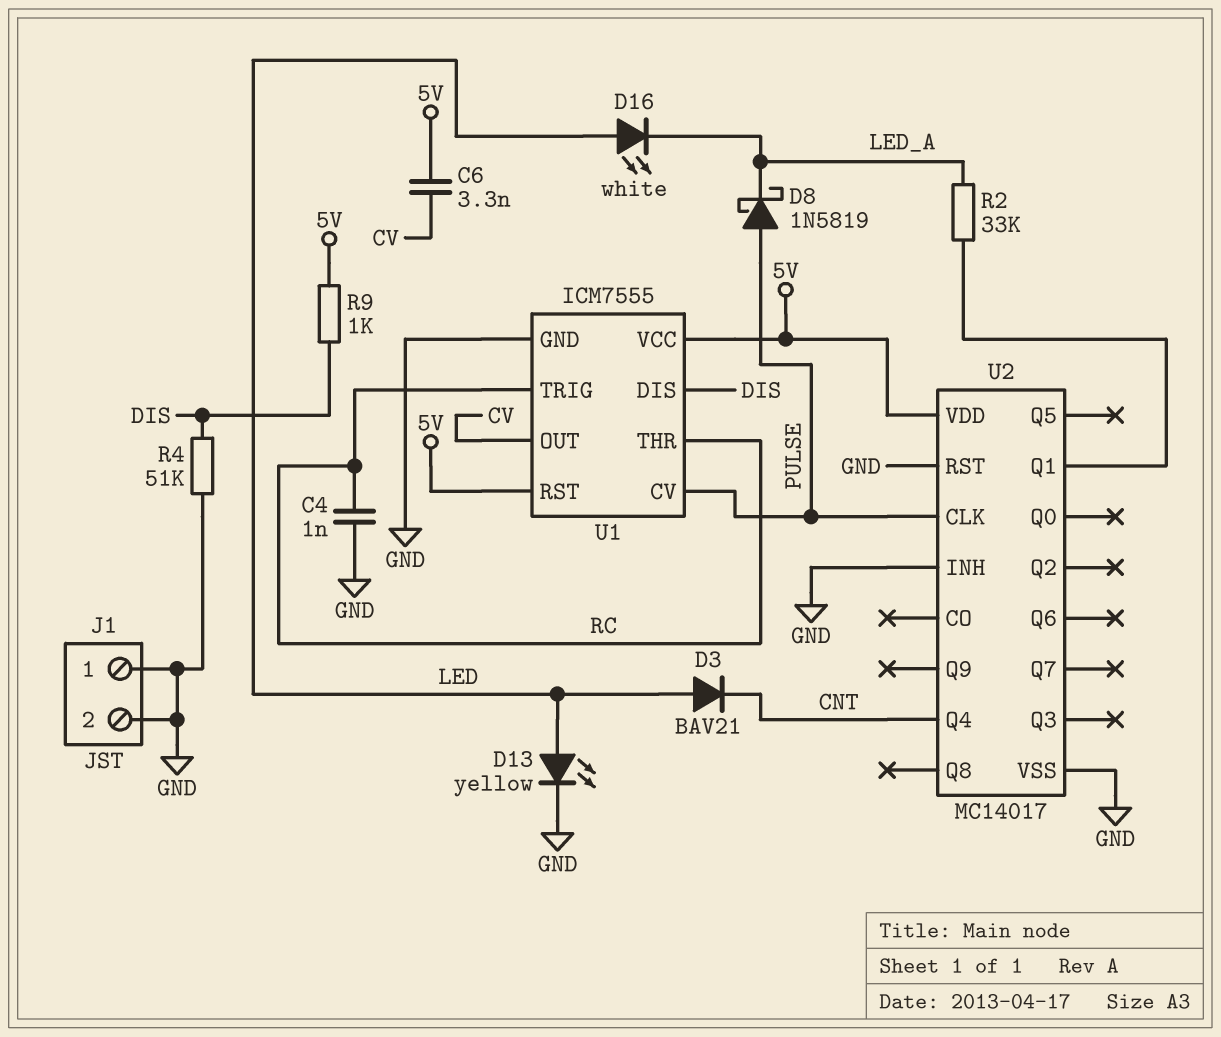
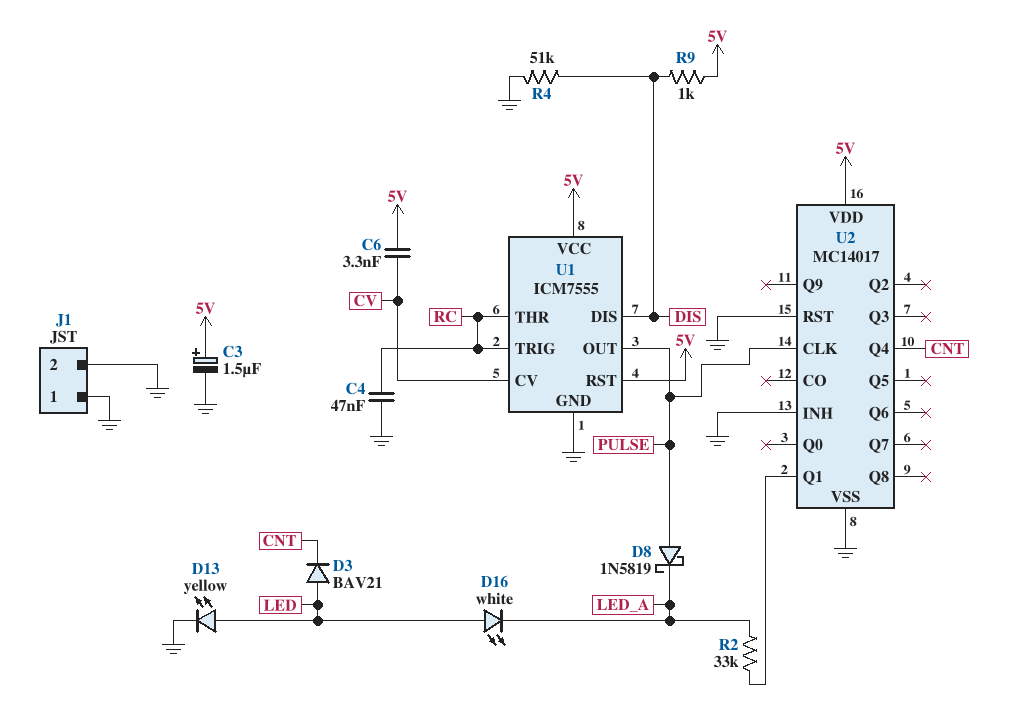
C3: none -> 1.5uF (plus 5V, minus GND)
C4: 1nF (GND, RC) -> 47nF (GND, RC)
U1 pin CV: PULSE -> CV
U1 pin OUT: CV -> PULSE

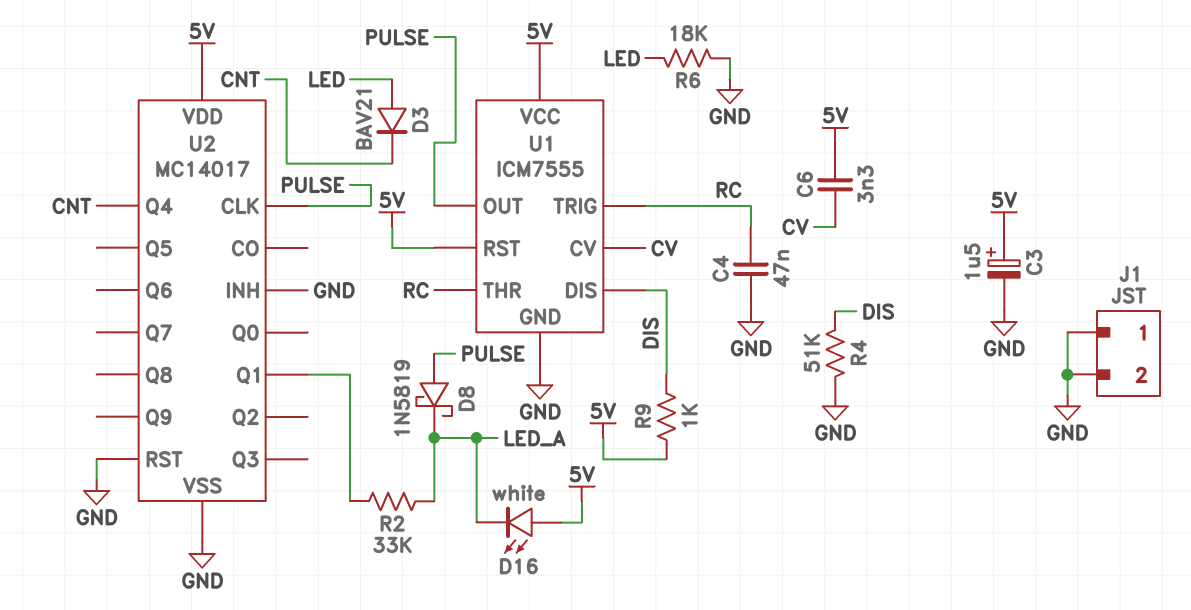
D13: LED yellow (A LED, K GND) -> none
D16: LED white (A LED, K LED_A) -> LED white (A 5V, K LED_A)
R6: none -> 18k (GND, LED)

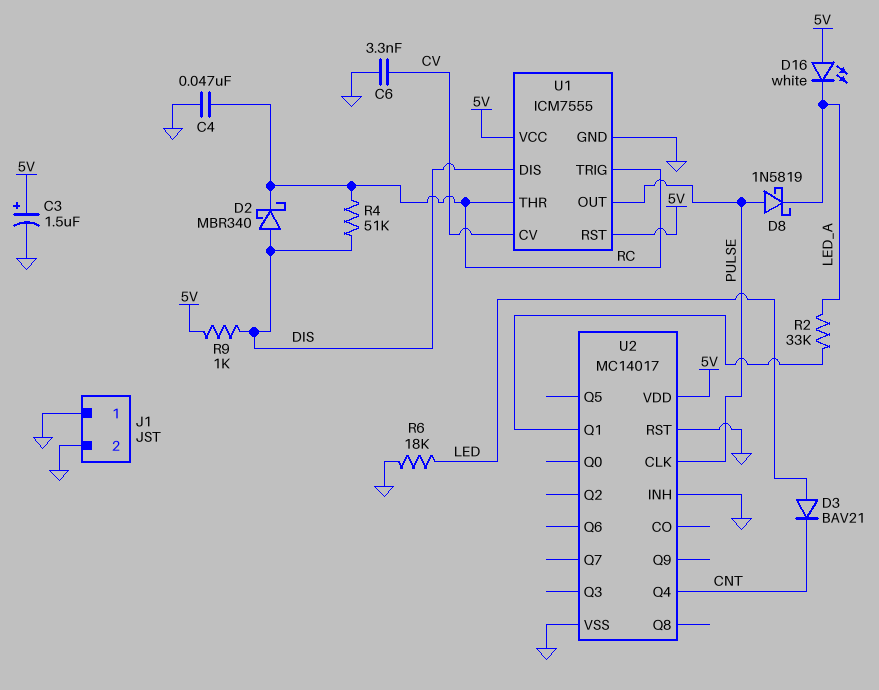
C6: 3.3nF (5V, CV) -> 3.3nF (CV, GND)
D2: none -> schottky MBR340 (A DIS, K RC)
R4: 51k (DIS, GND) -> 51k (DIS, RC)

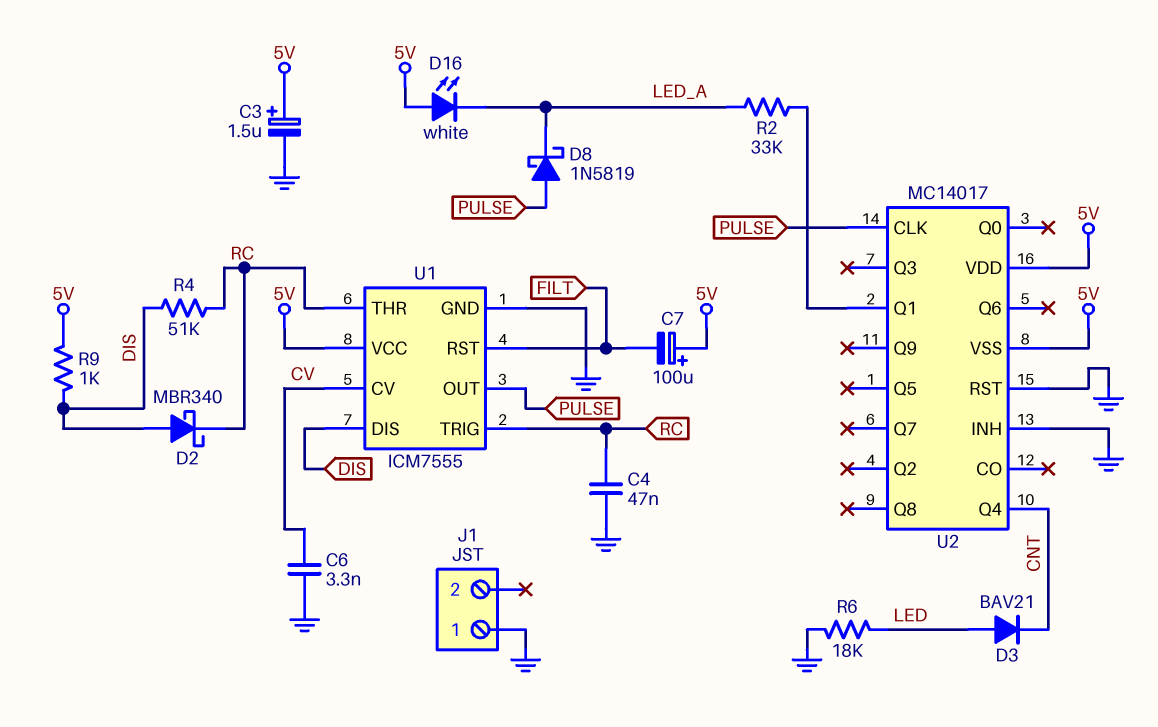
C7: none -> 100uF (plus 5V, minus FILT)
J1 pin 2: GND -> none
U1 pin RST: 5V -> FILT
U2 pin VSS: GND -> 5V

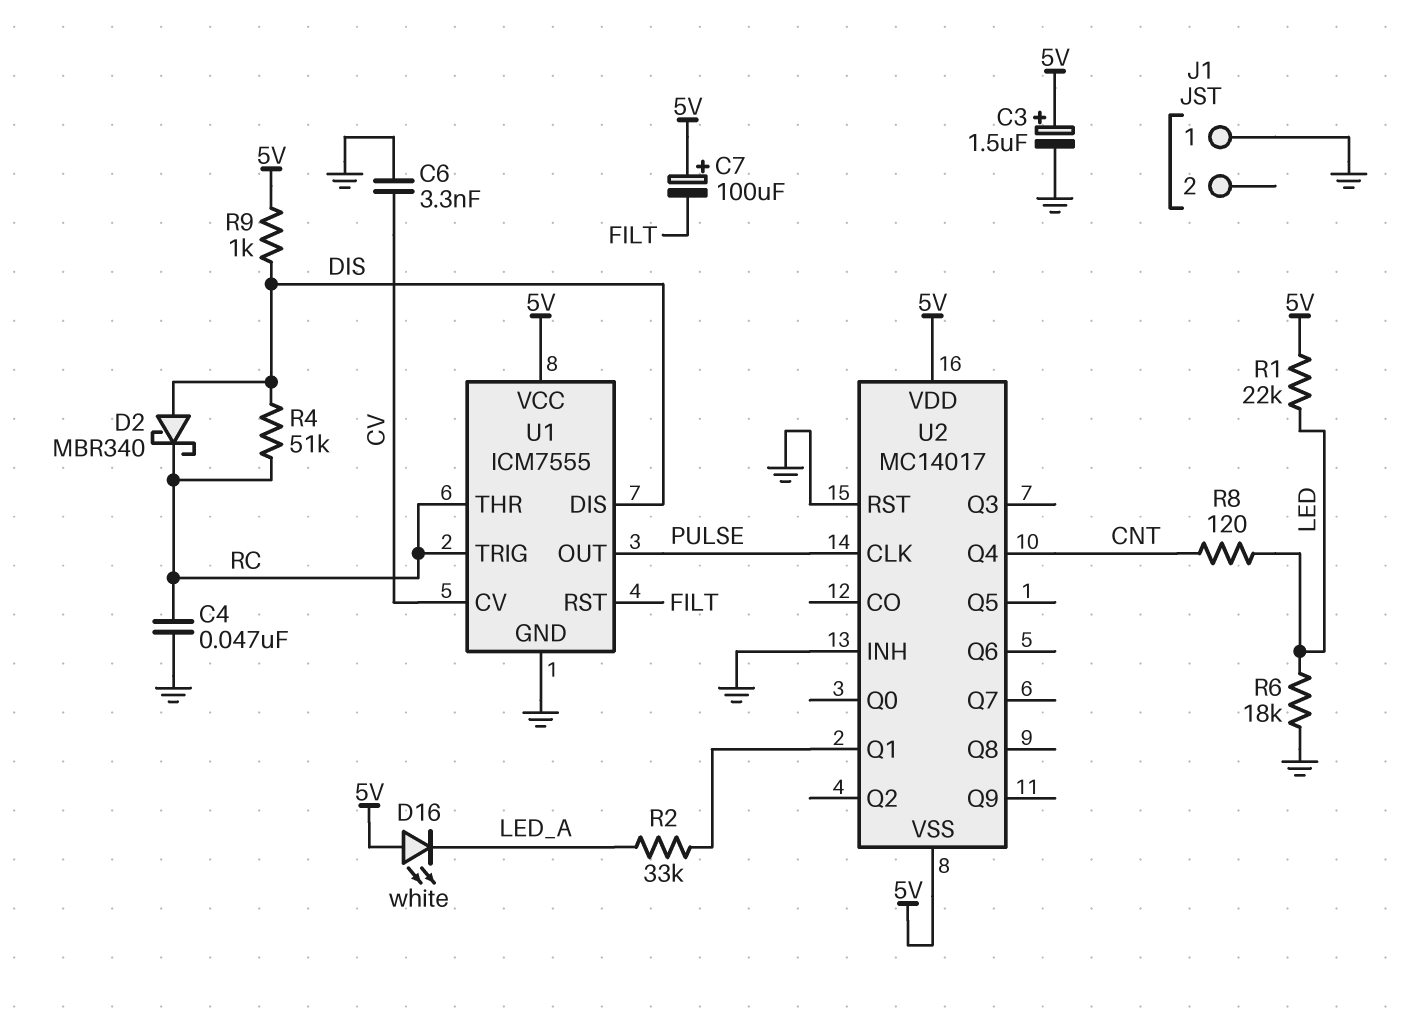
D3: diode BAV21 (A LED, K CNT) -> none
D8: schottky 1N5819 (A PULSE, K LED_A) -> none
R1: none -> 22k (5V, LED)
R8: none -> 120 (CNT, LED)

